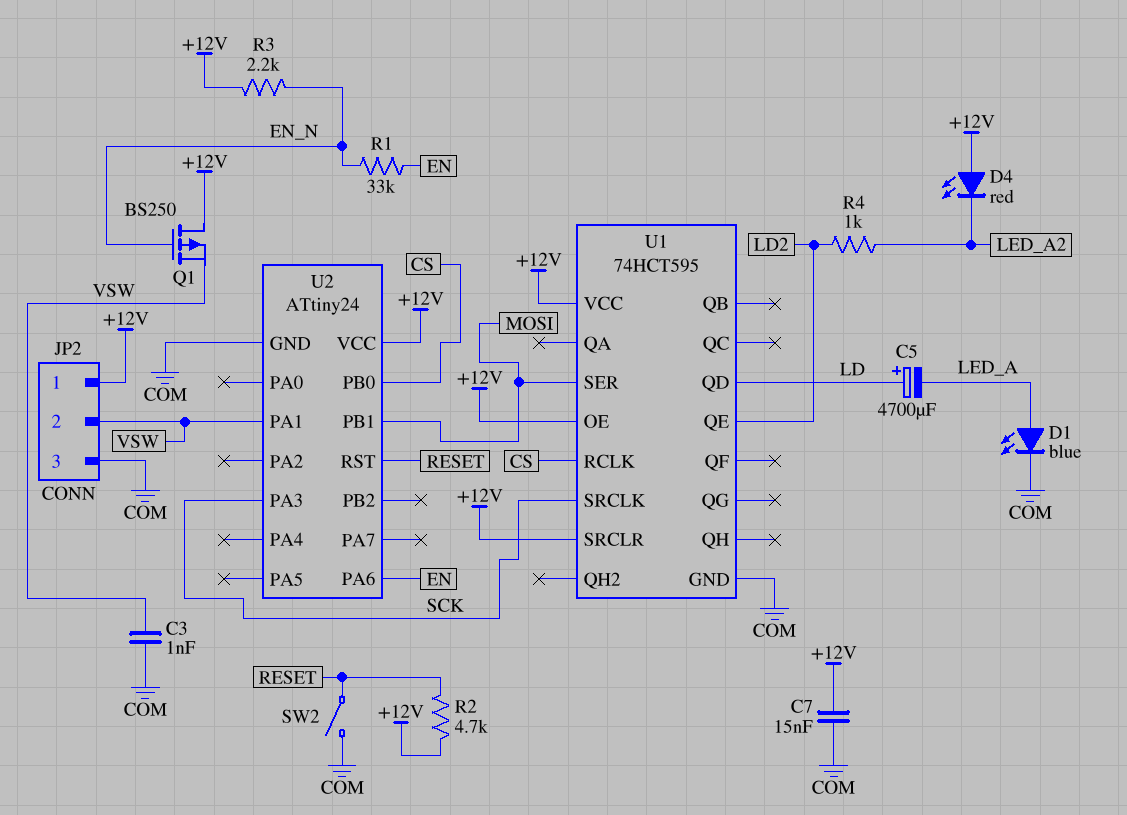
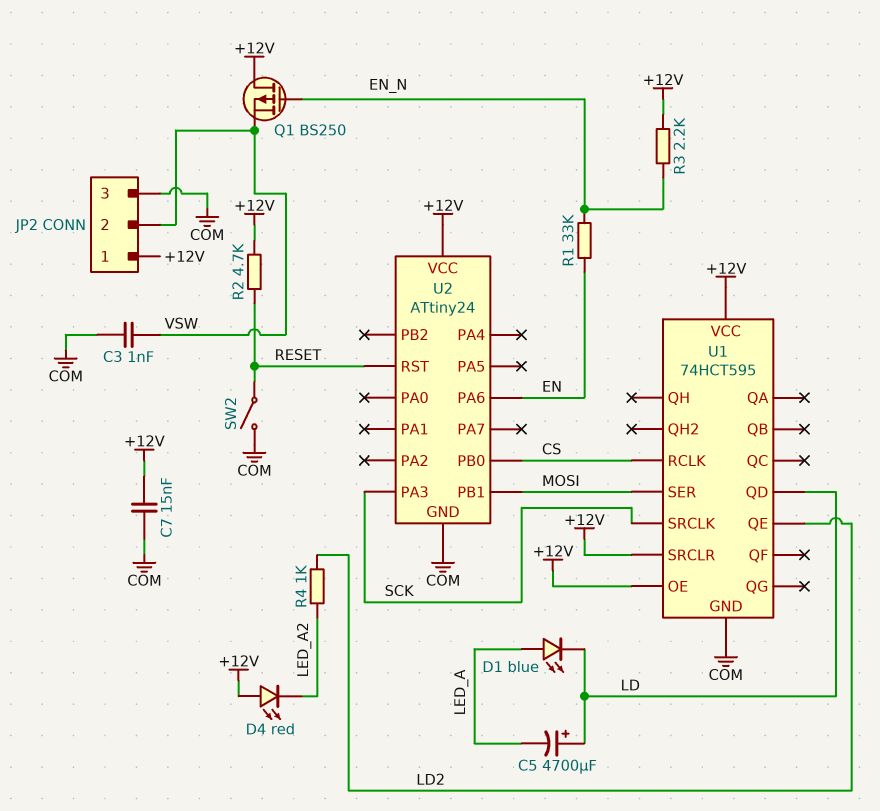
D1: LED blue (A LED_A, K COM) -> LED blue (A LED_A, K LD)
U2 pin PA1: VSW -> none

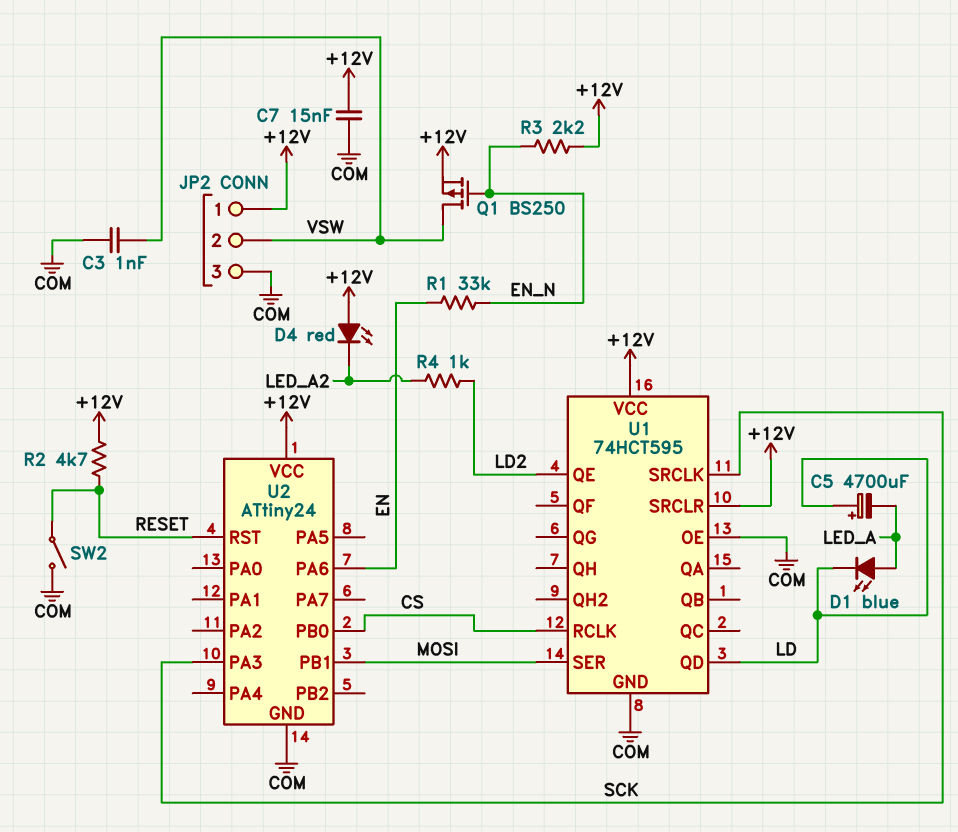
Q1: PMOS BS250 (G EN_N, D +12V, S VSW) -> PMOS BS250 (G EN_N, D VSW, S +12V)
U1 pin OE: +12V -> COM

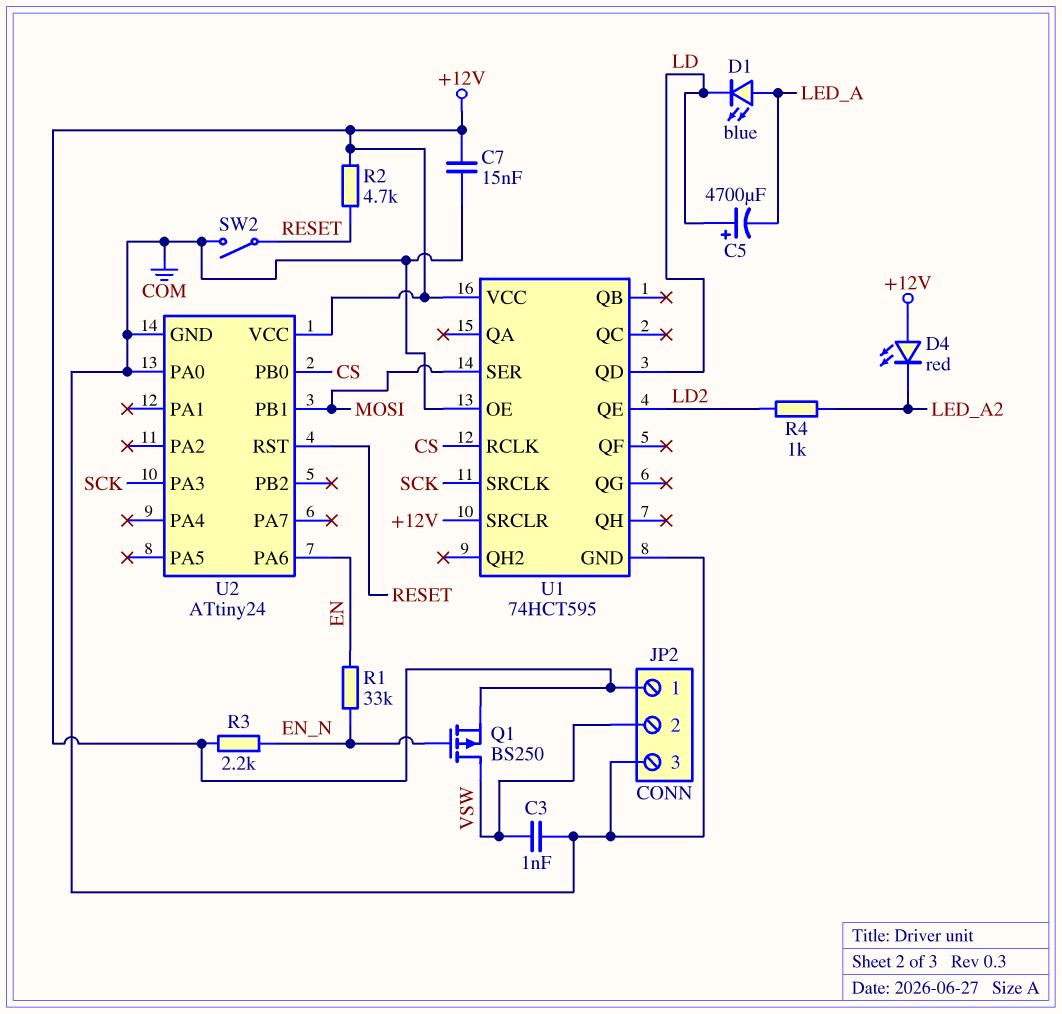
U2 pin PA0: none -> COM

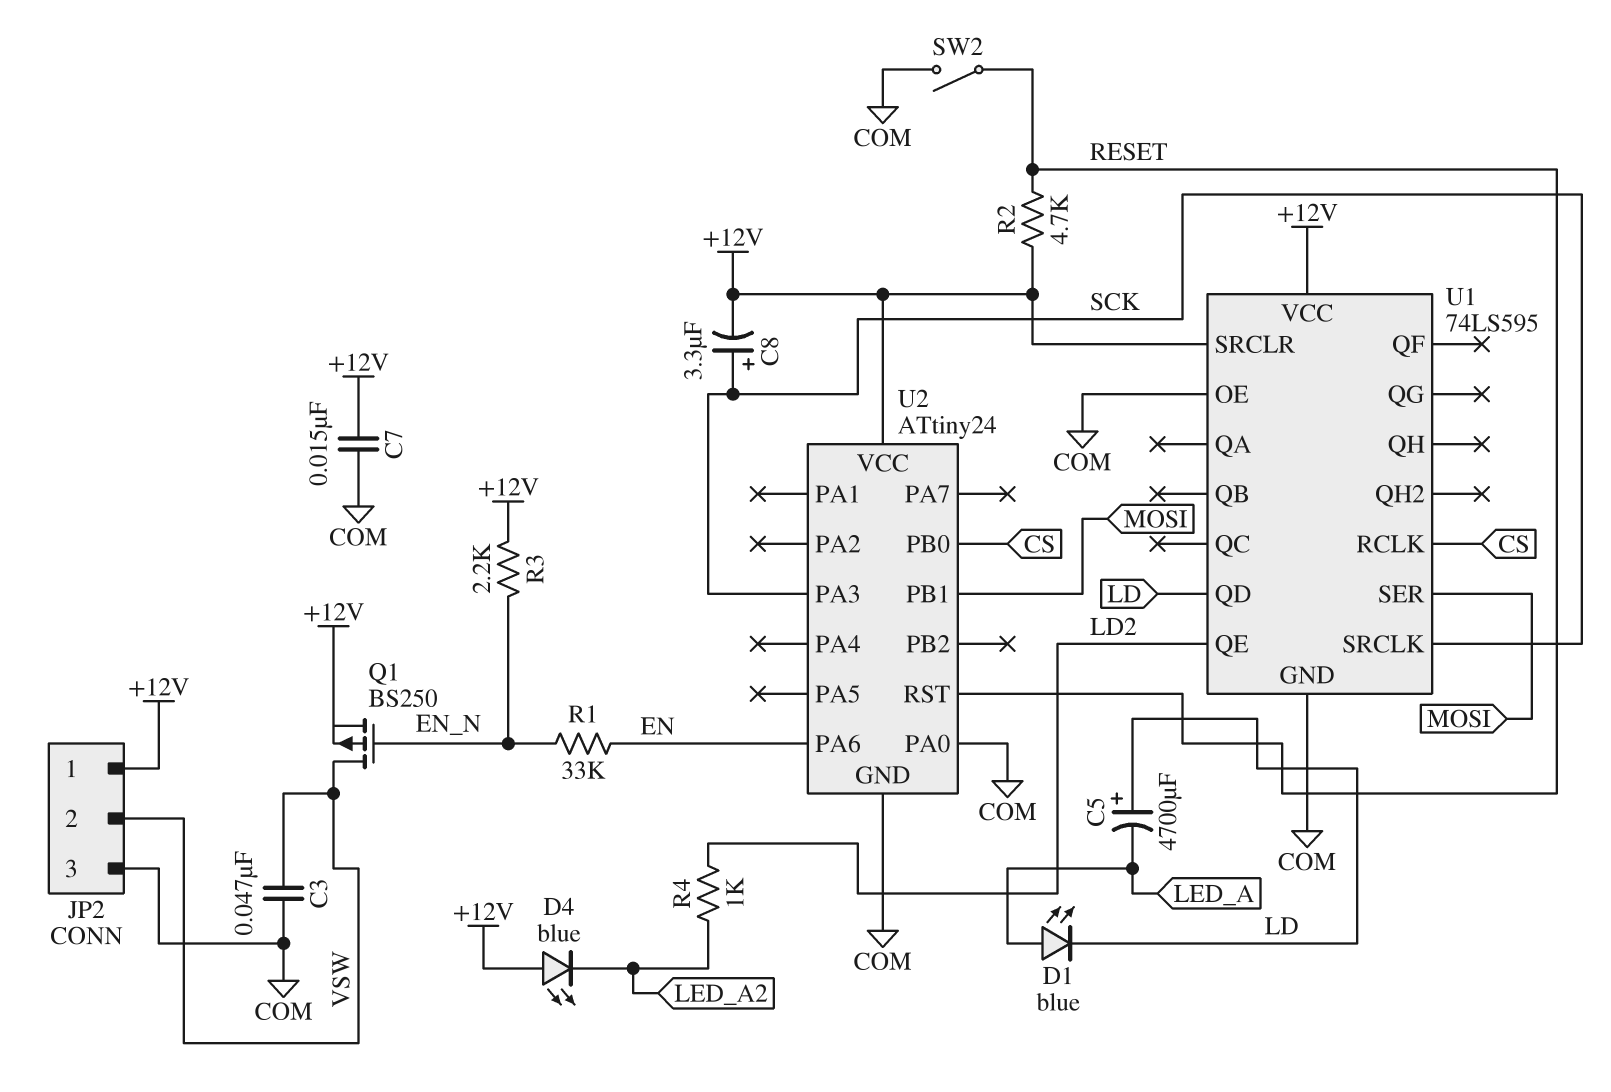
C3: 1nF (COM, VSW) -> 47nF (COM, VSW)
C8: none -> 3.3uF (plus SCK, minus +12V)
D4: LED red (A +12V, K LED_A2) -> LED blue (A +12V, K LED_A2)
U1: 74HCT595 -> 74LS595

